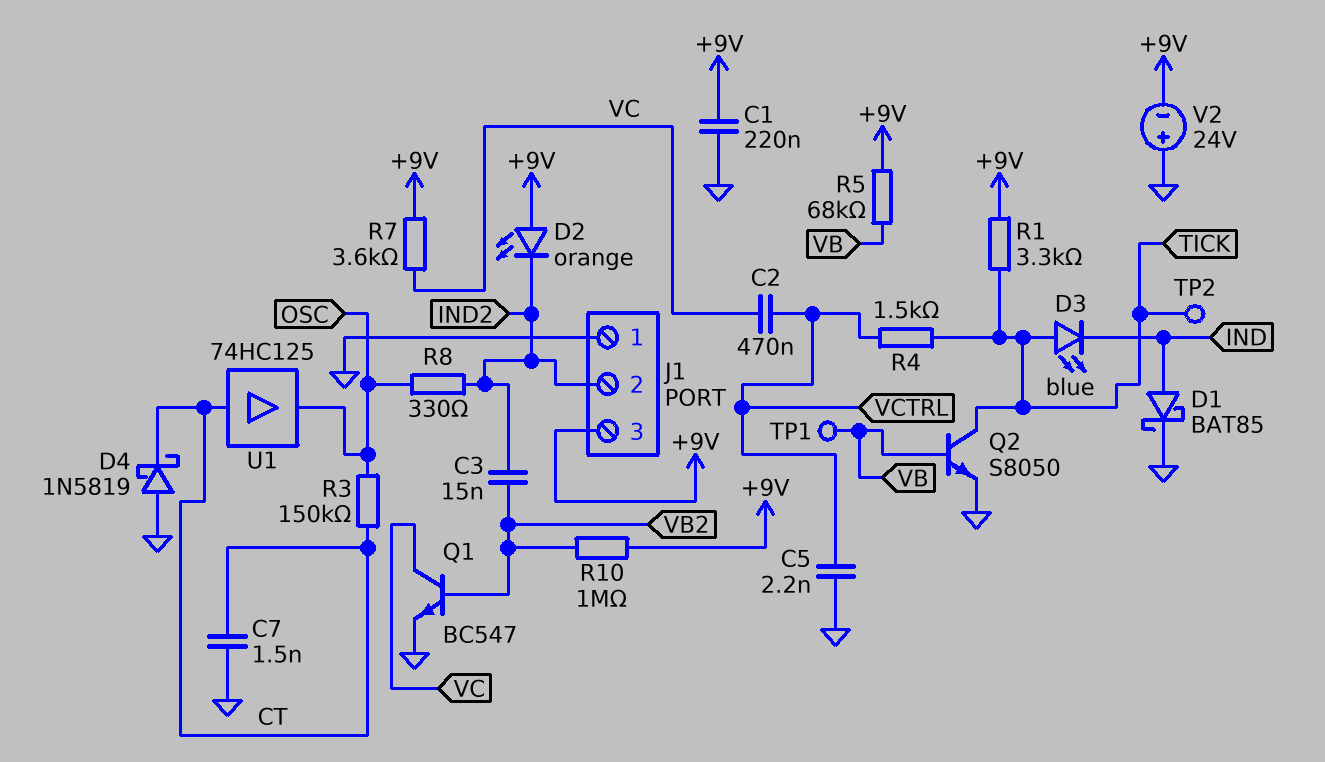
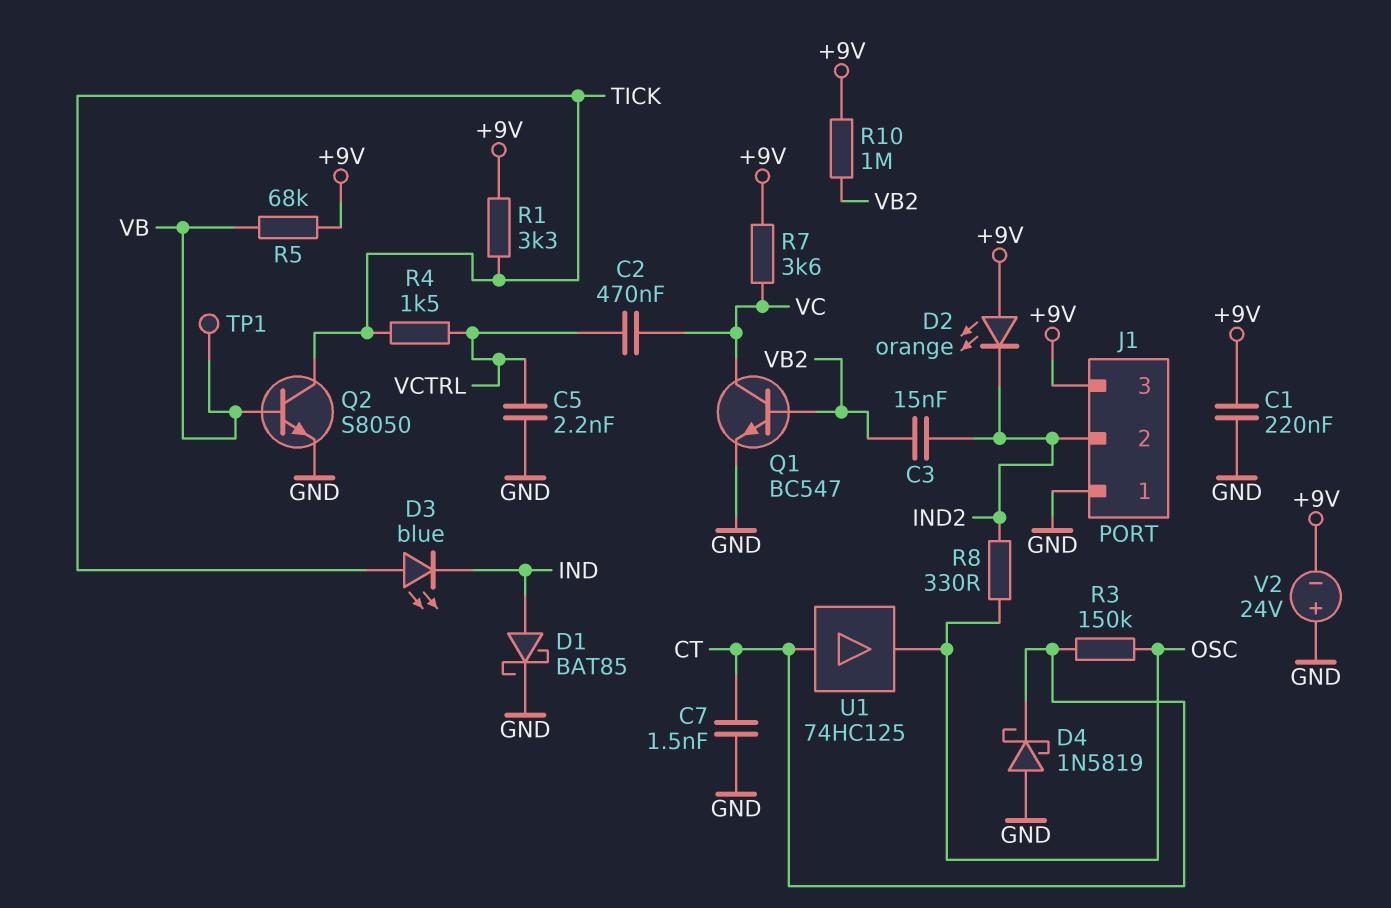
TP2: test point (TICK) -> none

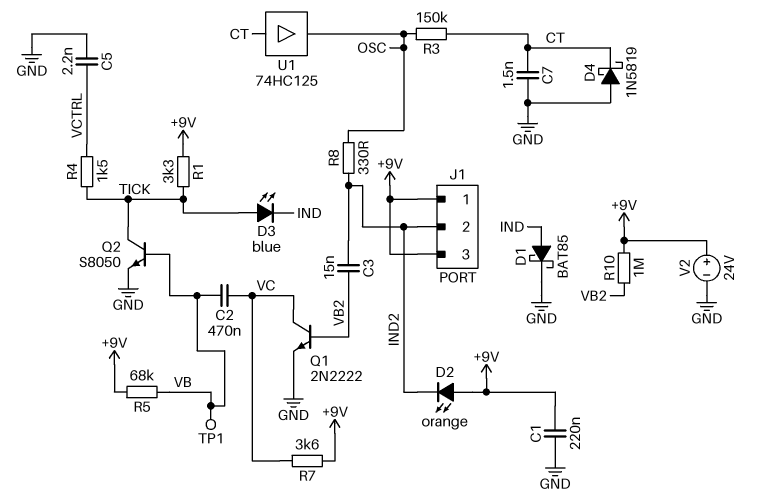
C2: 470nF (VC, VCTRL) -> 470nF (VB, VC)
J1 pin 1: GND -> +9V
Q1: NPN BC547 (B VB2, C VC, E GND) -> NPN 2N2222 (B VB2, C VC, E GND)
V2: 24V (plus GND, minus +9V) -> 24V (plus +9V, minus GND)

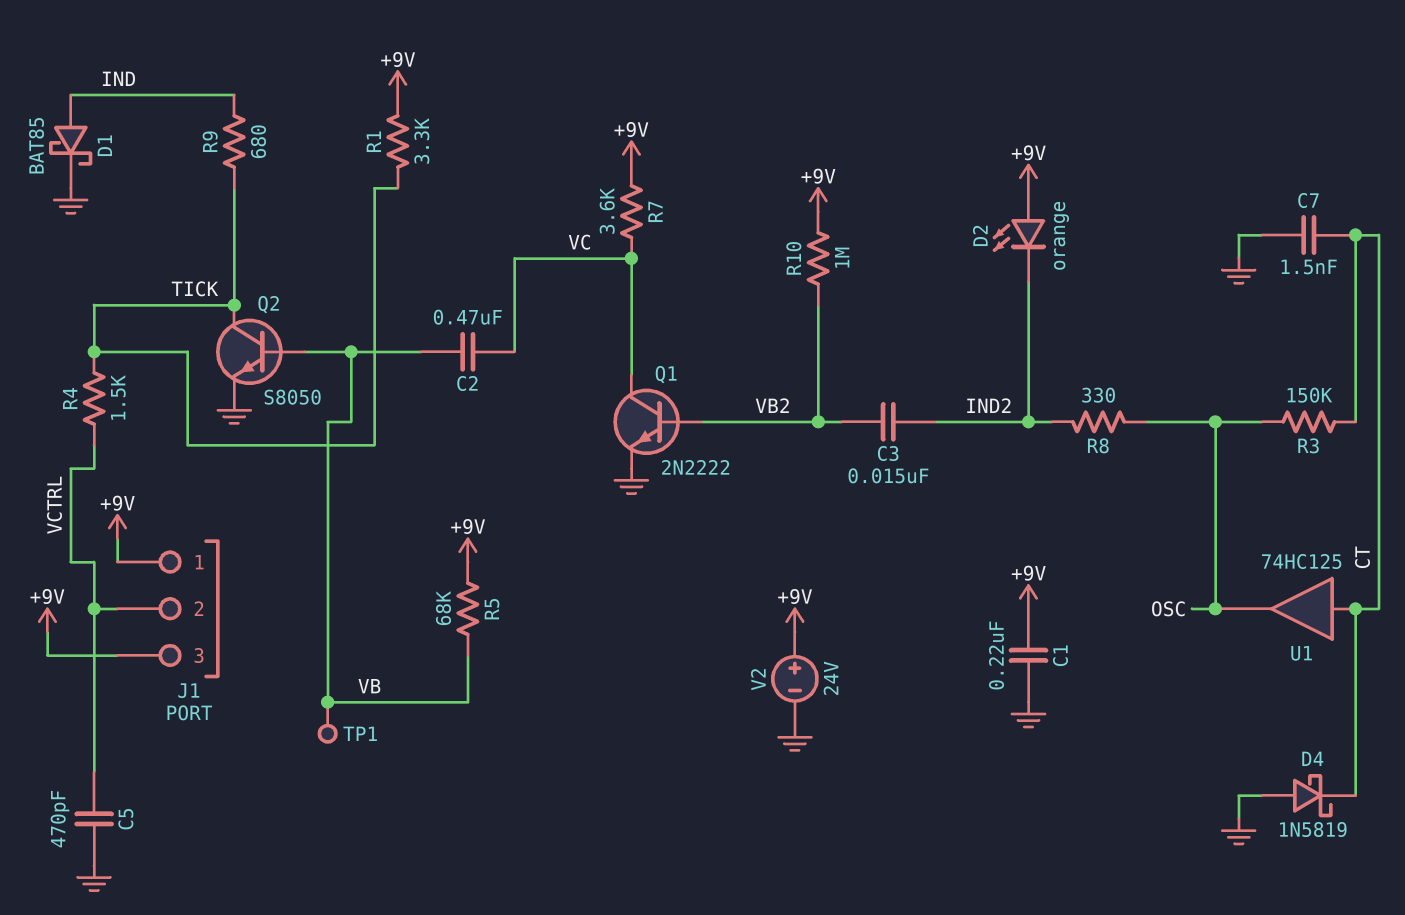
C5: 2.2nF (GND, VCTRL) -> 470pF (GND, VCTRL)
D3: LED blue (A TICK, K IND) -> none
J1 pin 2: IND2 -> VCTRL
R9: none -> 680 (IND, TICK)

